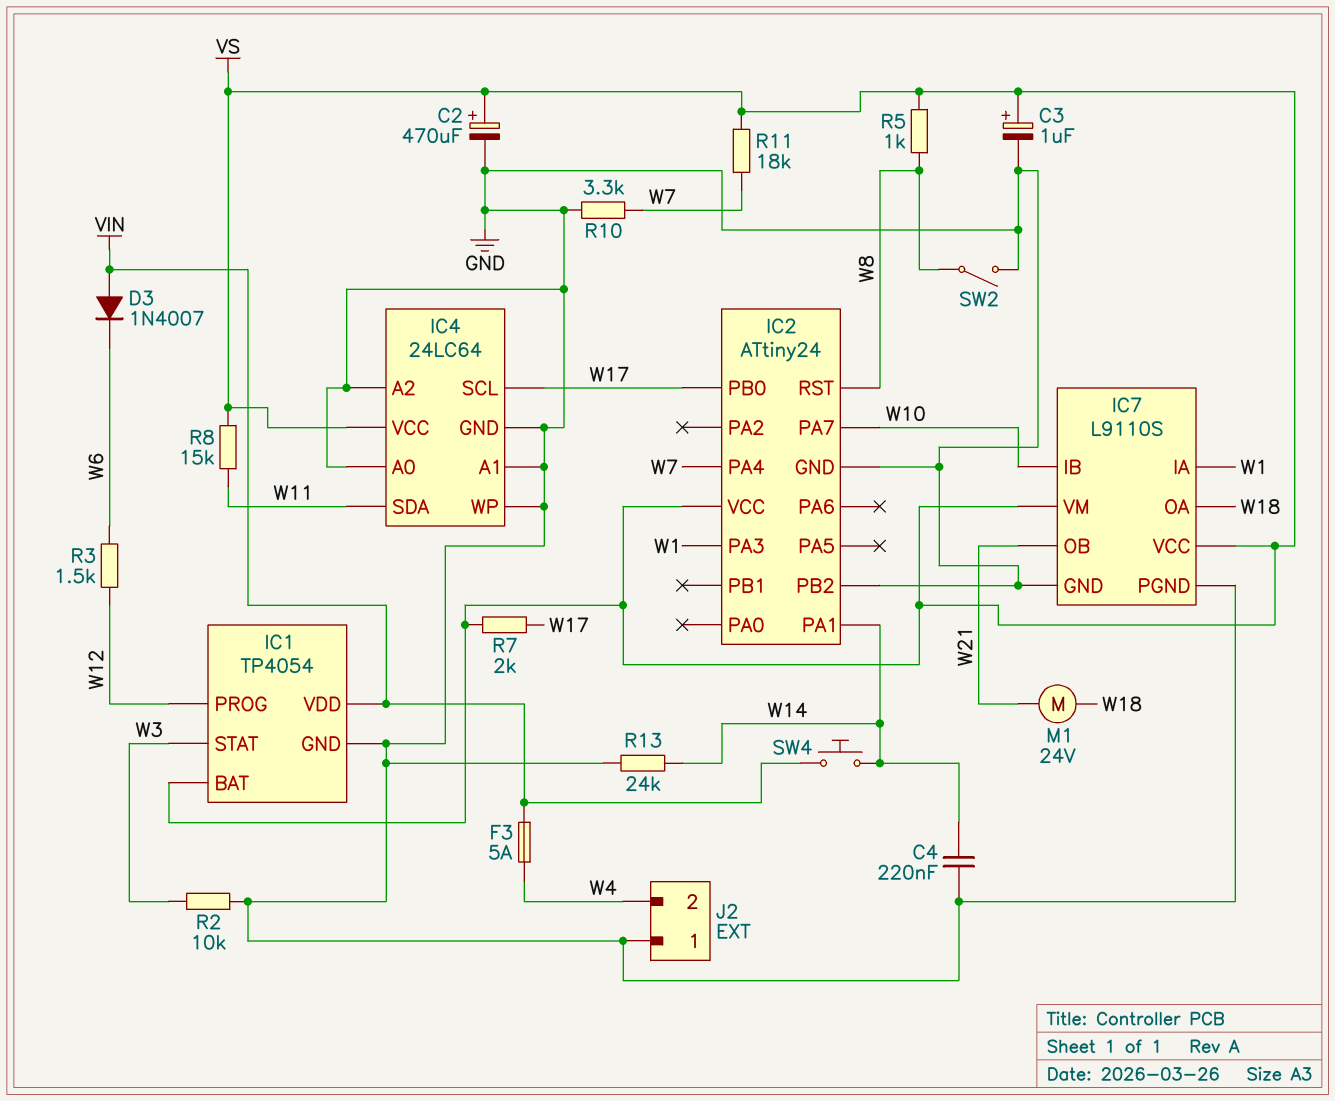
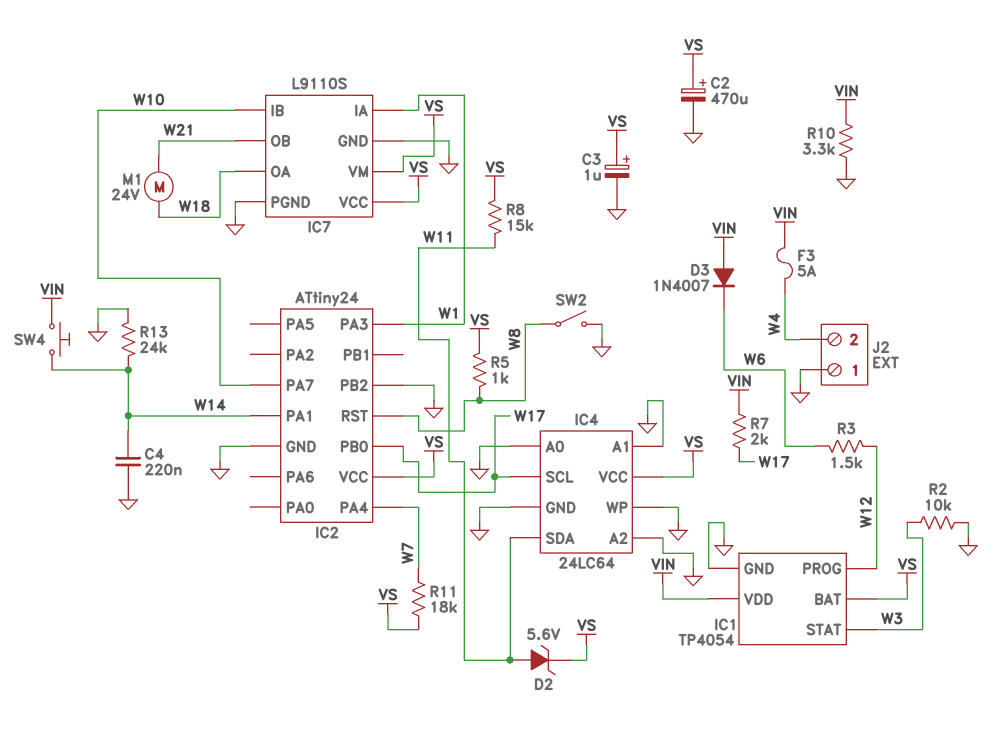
D2: none -> zener 5.6V (A W11, K VS)
R7: 2k (VS, W17) -> 2k (VIN, W17)
R10: 3.3k (GND, W7) -> 3.3k (GND, VIN)

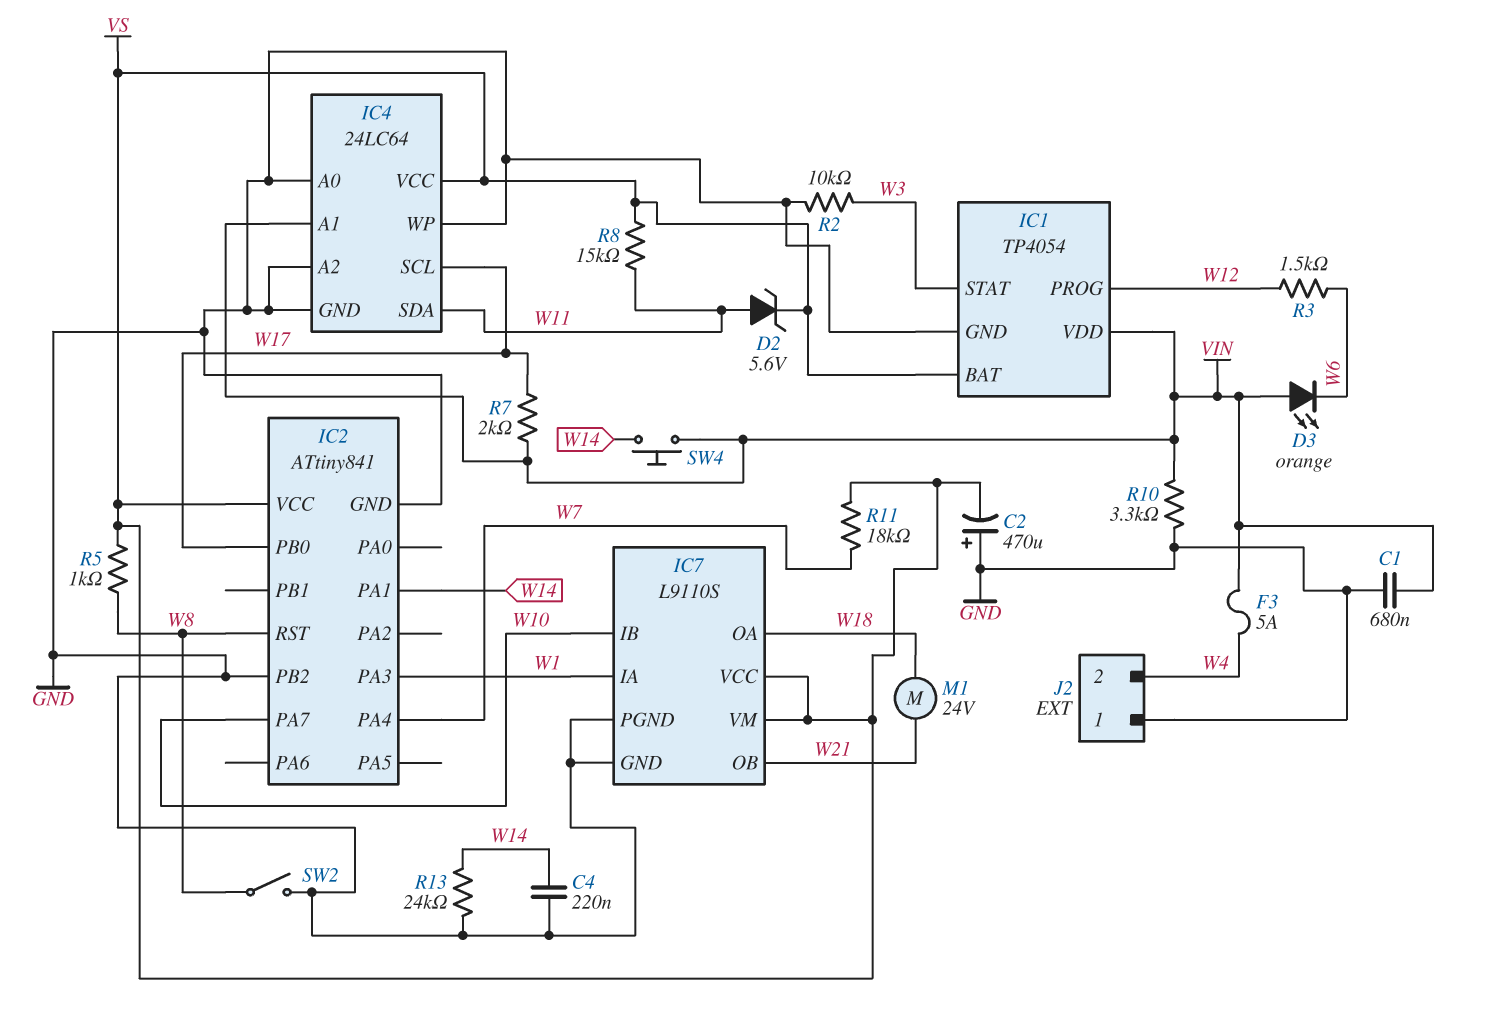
C1: none -> 680nF (GND, VIN)
C2: 470uF (plus VS, minus GND) -> 470uF (plus GND, minus VS)
C3: 1uF (plus VS, minus GND) -> none
D3: diode 1N4007 (A VIN, K W6) -> LED orange (A VIN, K W6)
IC2: ATtiny24 -> ATtiny841
IC4 pin A1: GND -> VIN

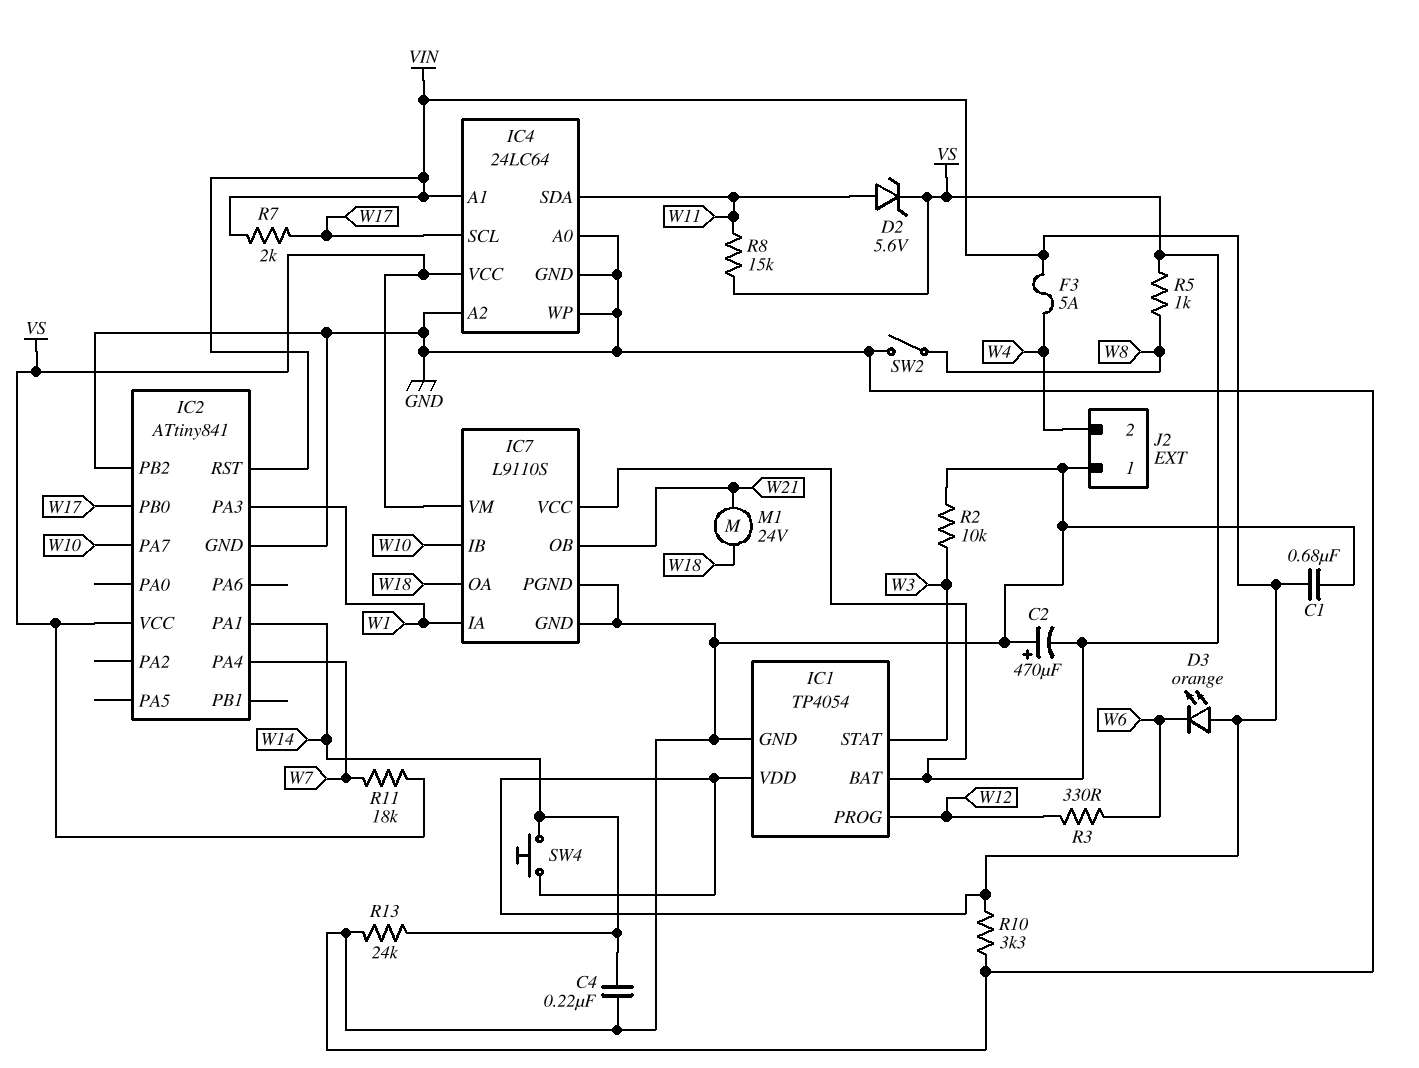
IC2 pin RST: W8 -> VIN
R3: 1.5k (W6, W12) -> 330 (W6, W12)

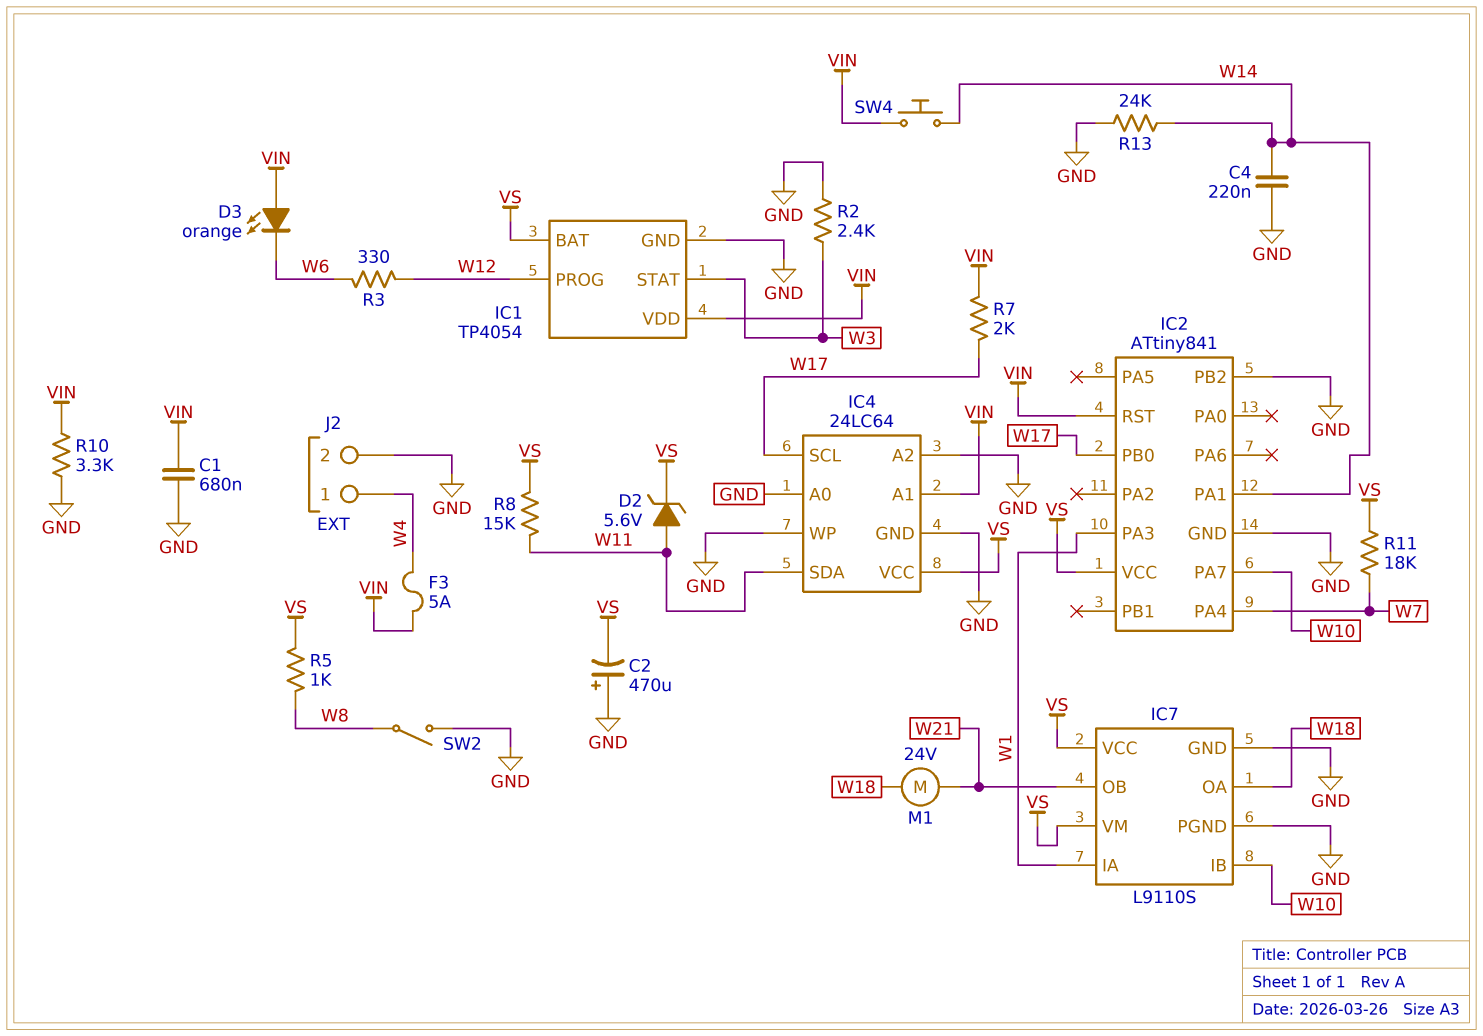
J2 pin 1: GND -> W4
J2 pin 2: W4 -> GND
R2: 10k (GND, W3) -> 2.4k (GND, W3)

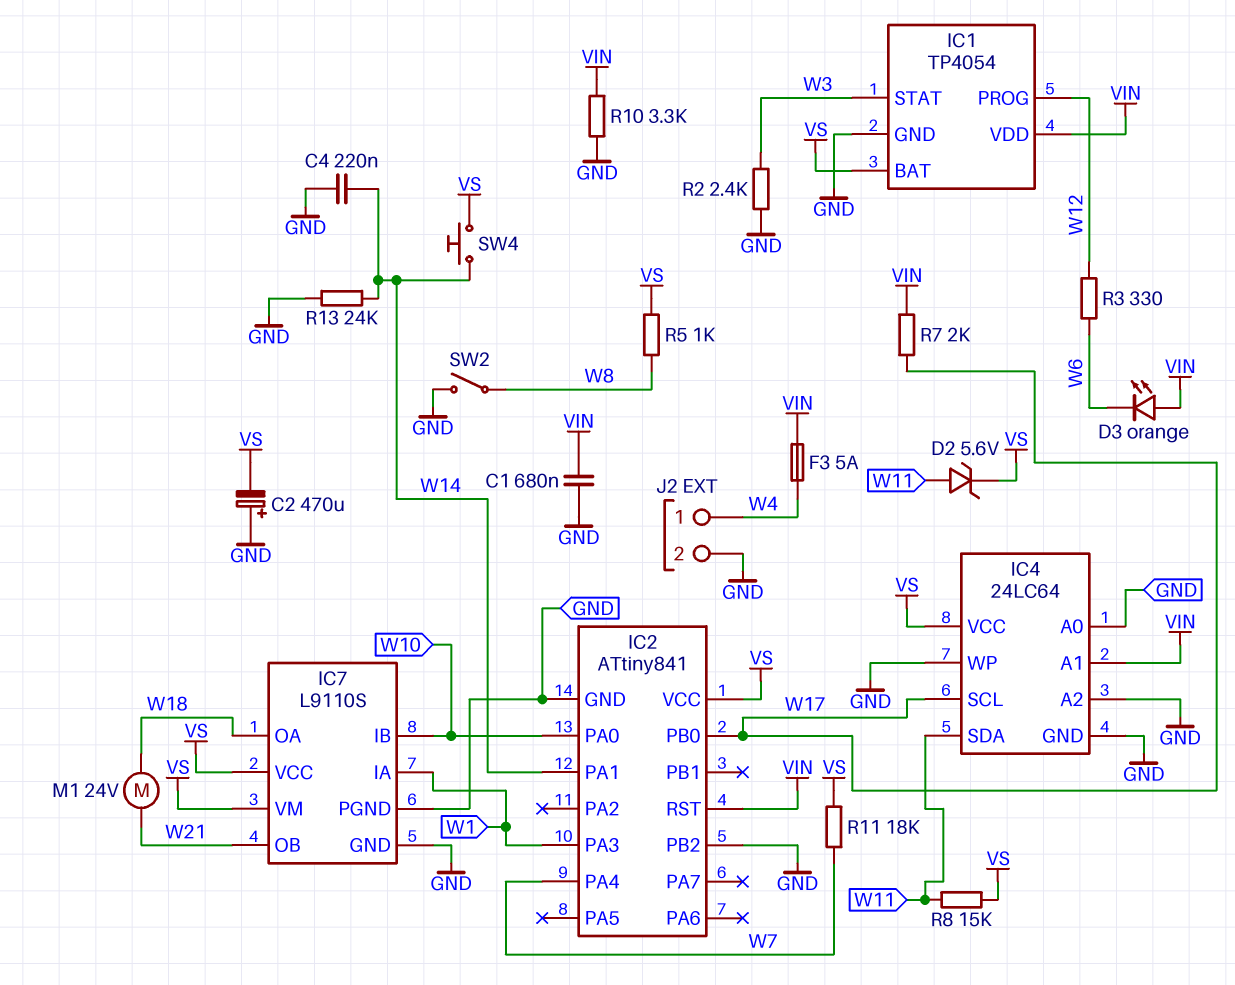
IC2 pin PA0: none -> W10
IC2 pin PA7: W10 -> none
SW4: button (VIN, W14) -> button (VS, W14)

